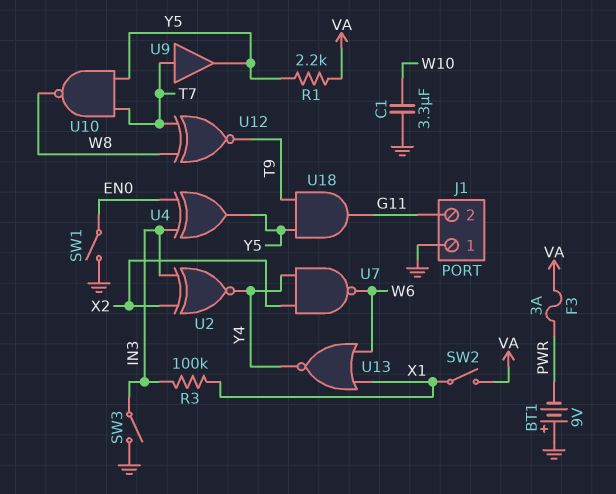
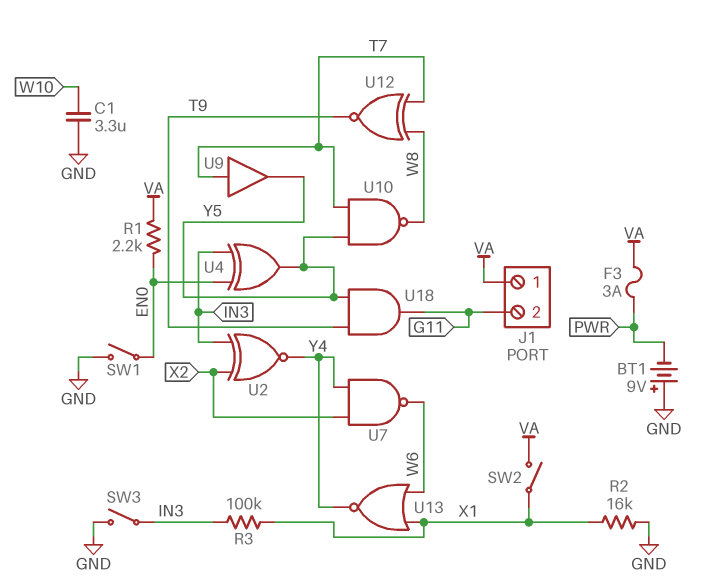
J1 pin 1: GND -> VA
R1: 2.2k (VA, Y5) -> 2.2k (EN0, VA)
R2: none -> 16k (GND, X1)

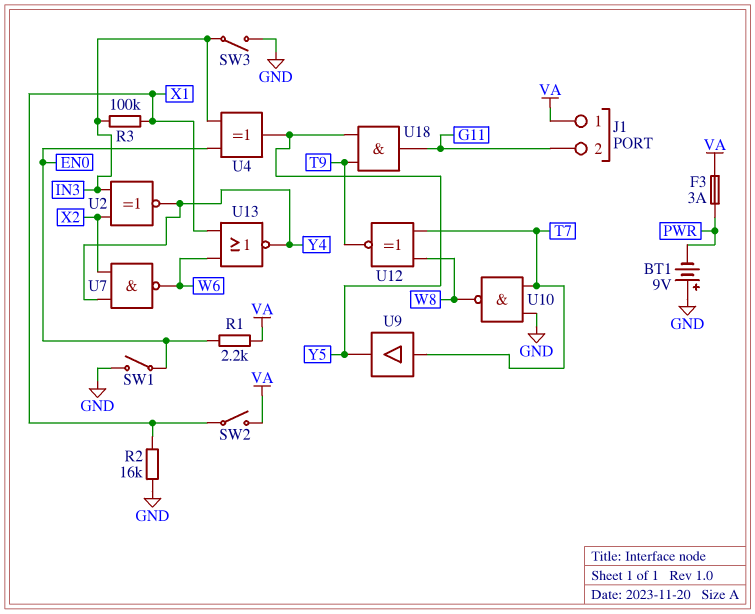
C1: 3.3uF (GND, W10) -> none
U10: NAND (in T7, in Y5, out W8) -> NAND (in GND, in T7, out W8)

